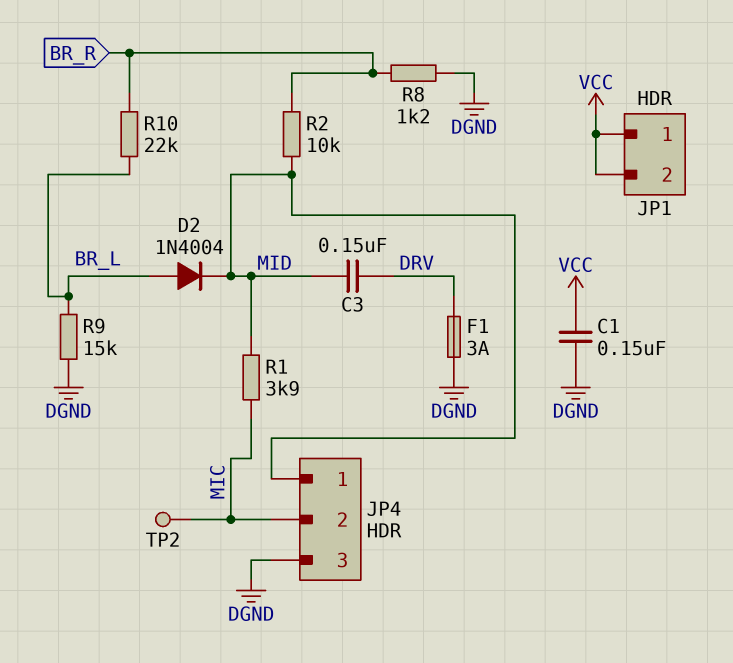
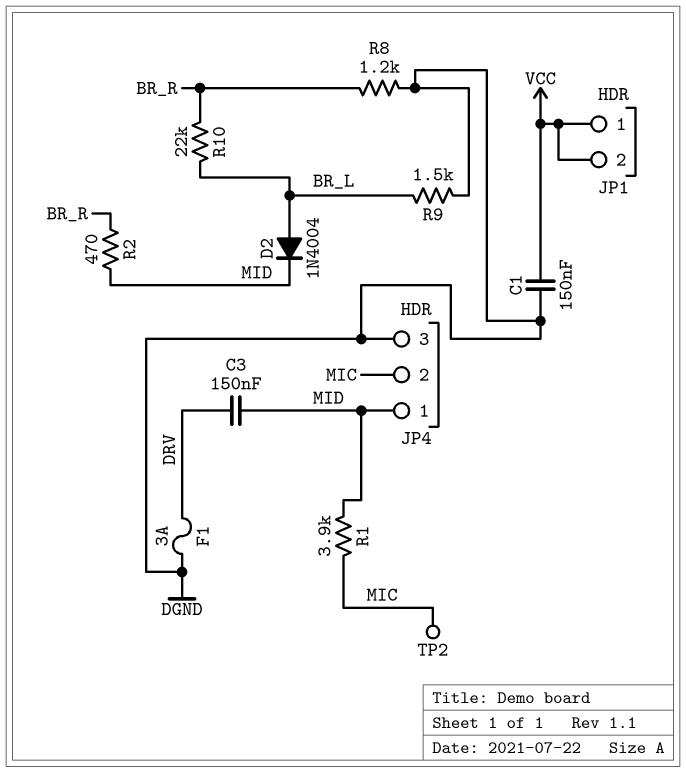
R2: 10k (BR_R, MID) -> 470 (BR_R, MID)
R9: 15k (BR_L, DGND) -> 1.5k (BR_L, DGND)

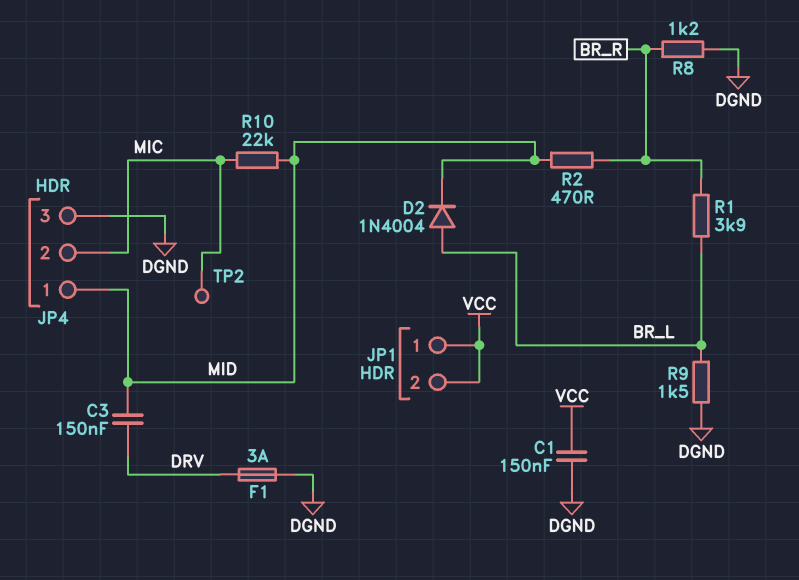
R1: 3.9k (MIC, MID) -> 3.9k (BR_L, BR_R)
R10: 22k (BR_L, BR_R) -> 22k (MIC, MID)

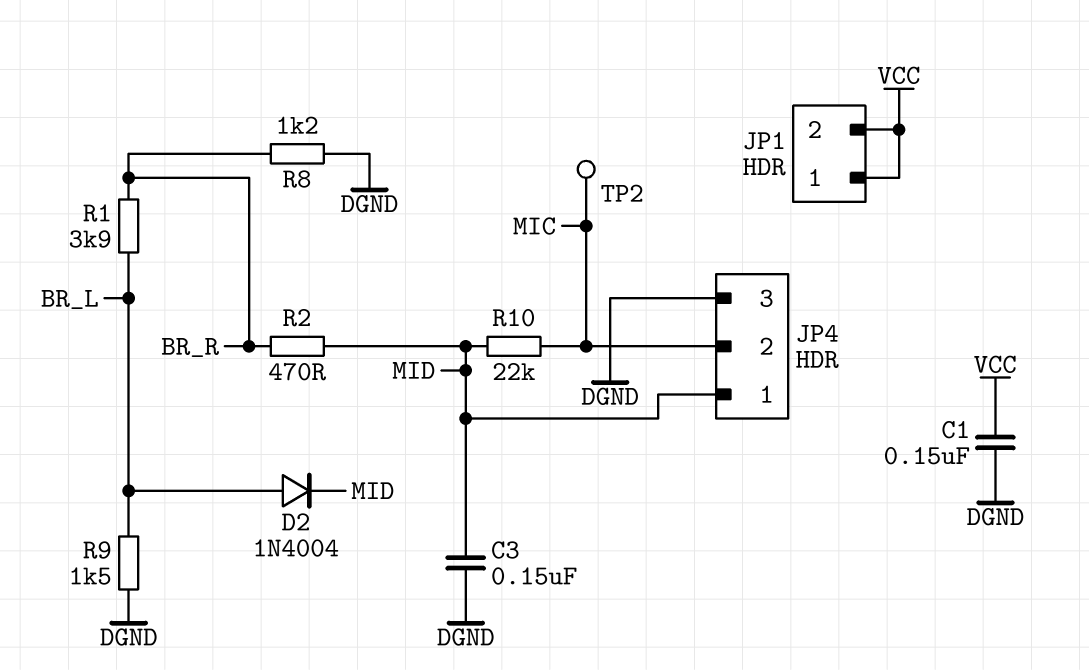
C3: 150nF (DRV, MID) -> 150nF (DGND, MID)
F1: 3A (DGND, DRV) -> none

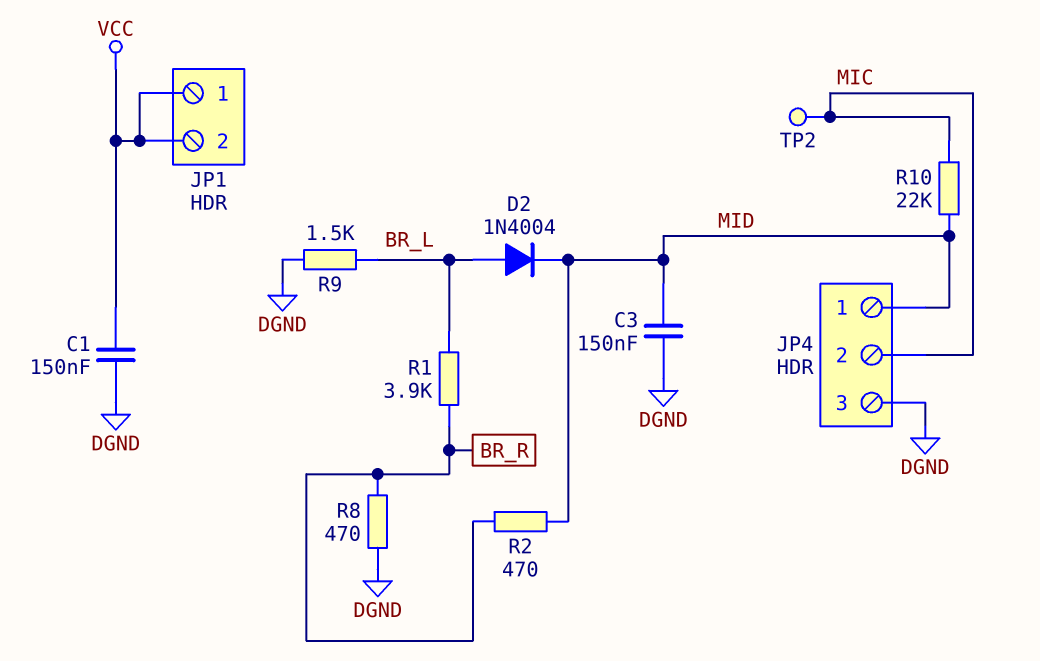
R8: 1.2k (BR_R, DGND) -> 470 (BR_R, DGND)

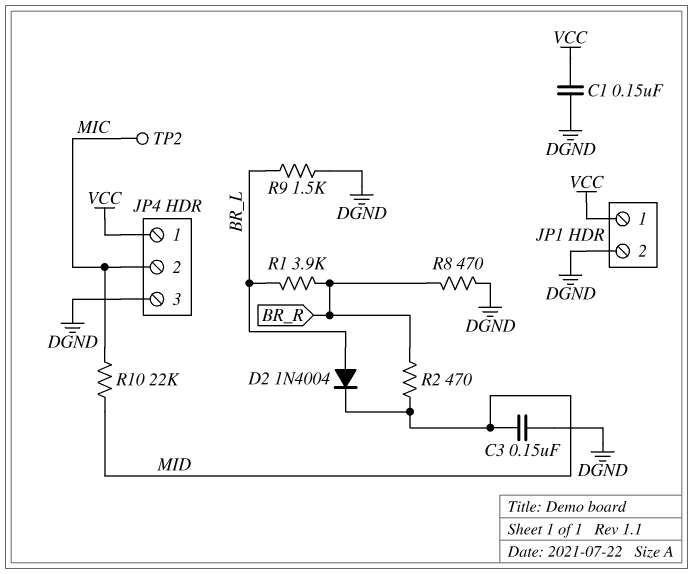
JP1 pin 2: VCC -> DGND
JP4 pin 1: MID -> VCC

